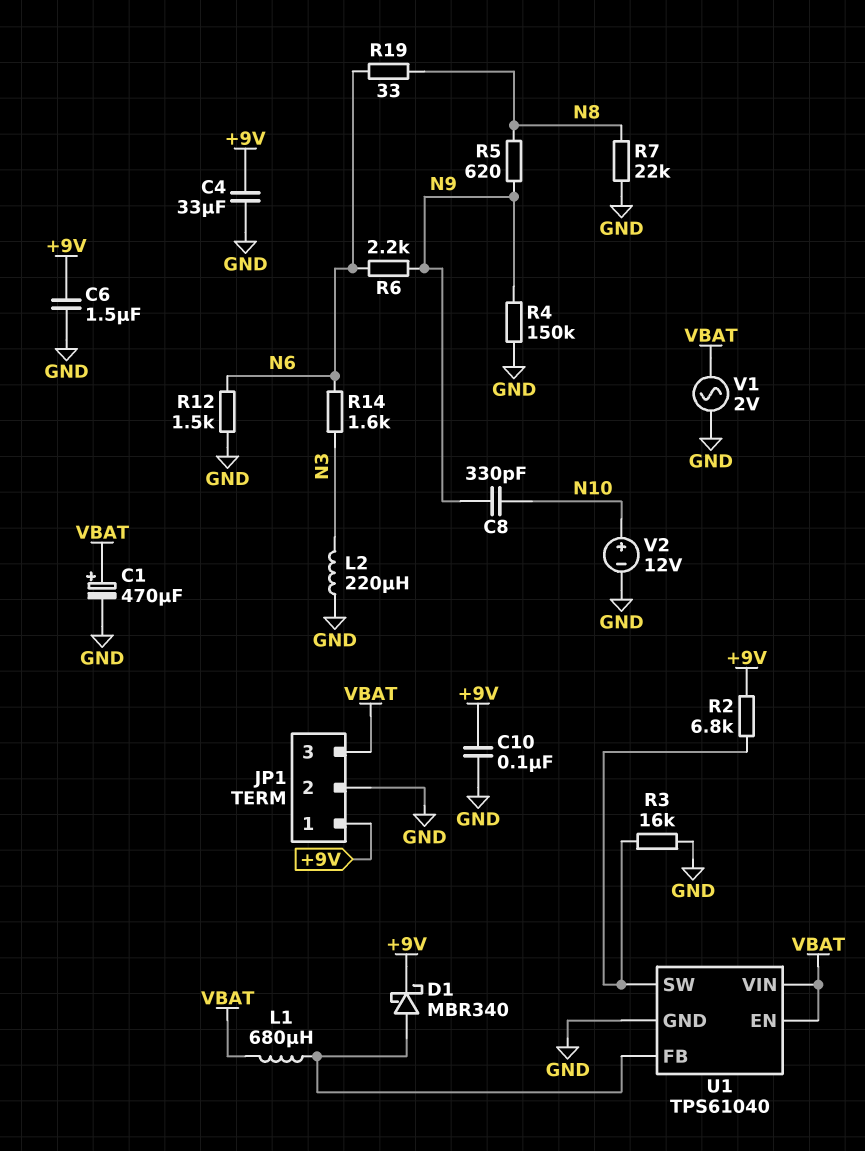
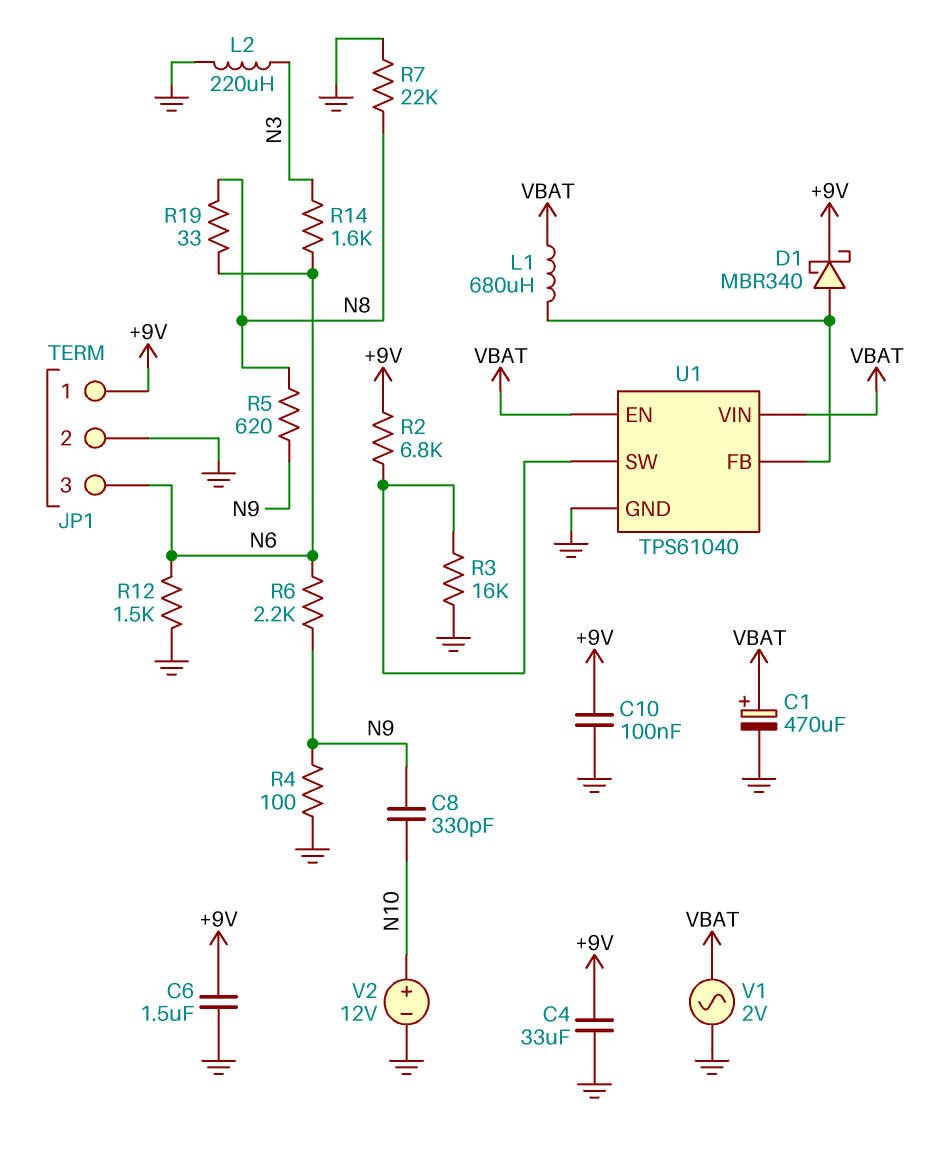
JP1 pin 3: VBAT -> N6
R4: 150k (GND, N9) -> 100 (GND, N9)

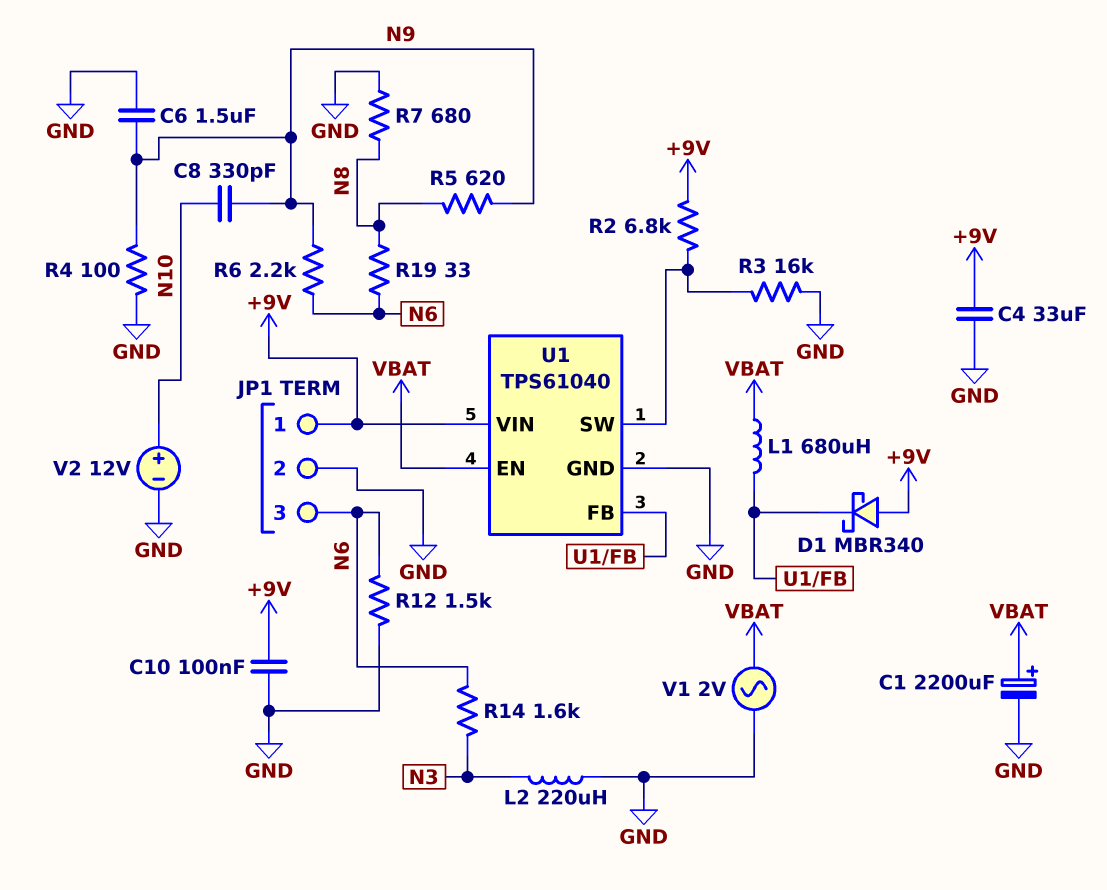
C1: 470uF (plus VBAT, minus GND) -> 2200uF (plus VBAT, minus GND)
C6: 1.5uF (+9V, GND) -> 1.5uF (GND, N9)
D1: schottky MBR340 (A U1/FB, K +9V) -> schottky MBR340 (A +9V, K U1/FB)
R7: 22k (GND, N8) -> 680 (GND, N8)
U1 pin VIN: VBAT -> +9V

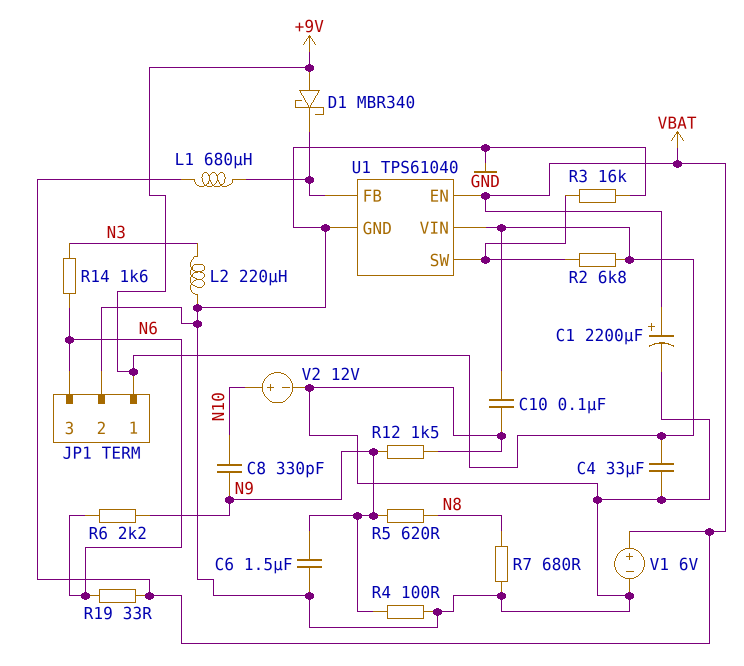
R12: 1.5k (GND, N6) -> 1.5k (GND, N9)
R19: 33 (N6, N8) -> 33 (N6, VBAT)
V1: AC 2V (GND, VBAT) -> 6V (plus VBAT, minus GND)

